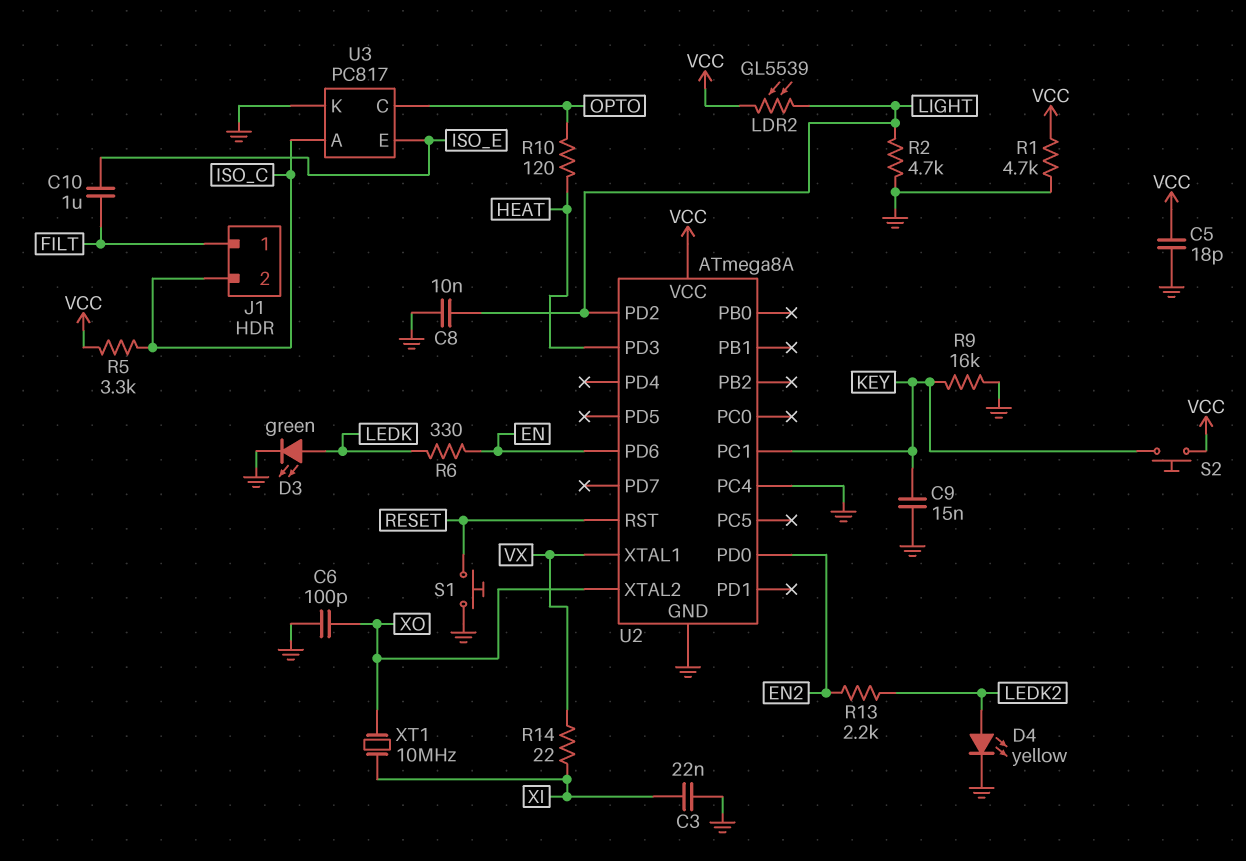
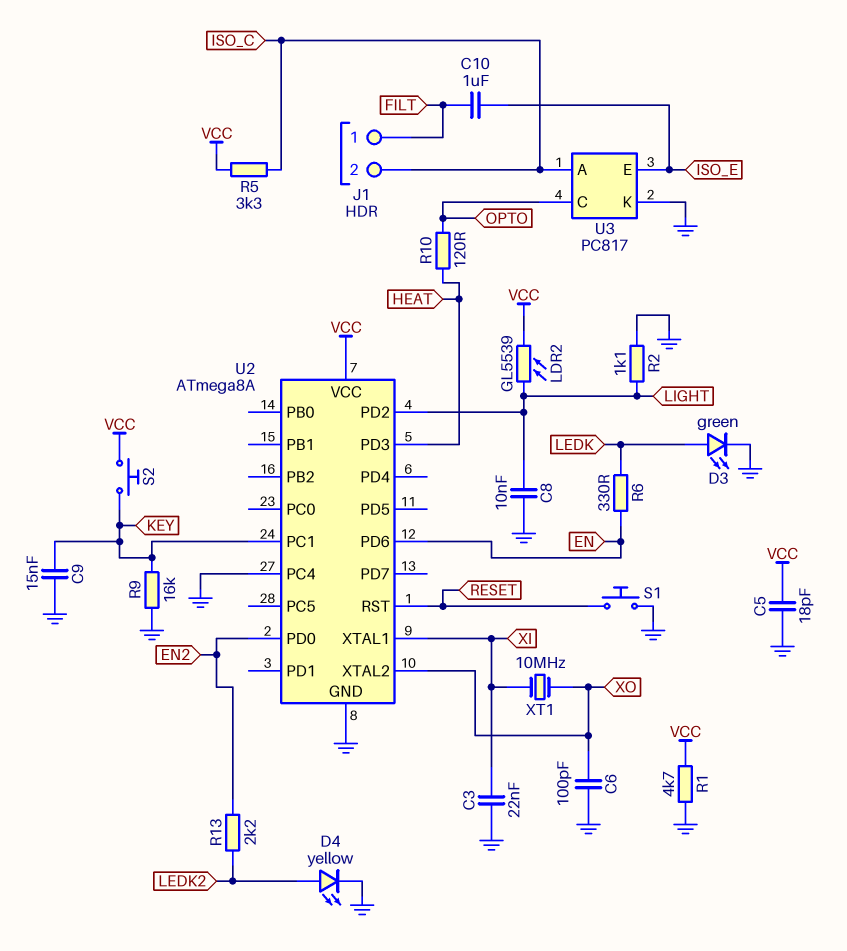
R2: 4.7k (GND, LIGHT) -> 1.1k (GND, LIGHT)
R14: 22 (VX, XI) -> none
U2 pin XTAL1: VX -> XI

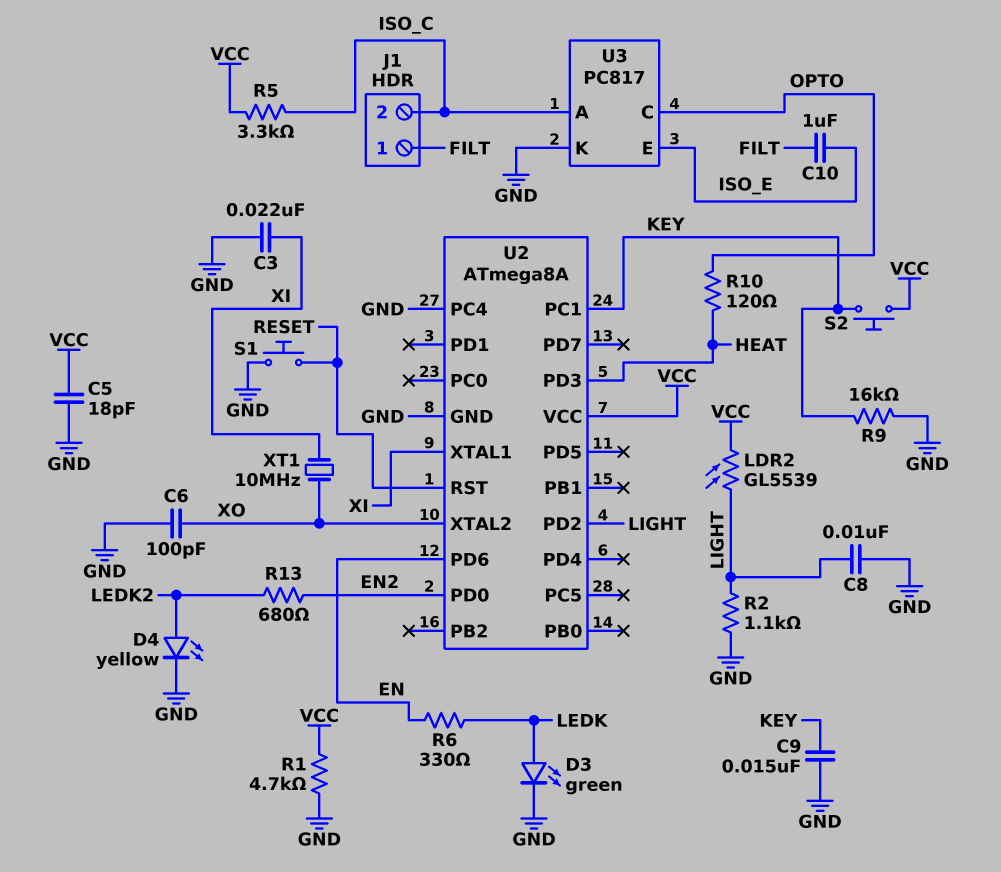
R13: 2.2k (EN2, LEDK2) -> 680 (EN2, LEDK2)

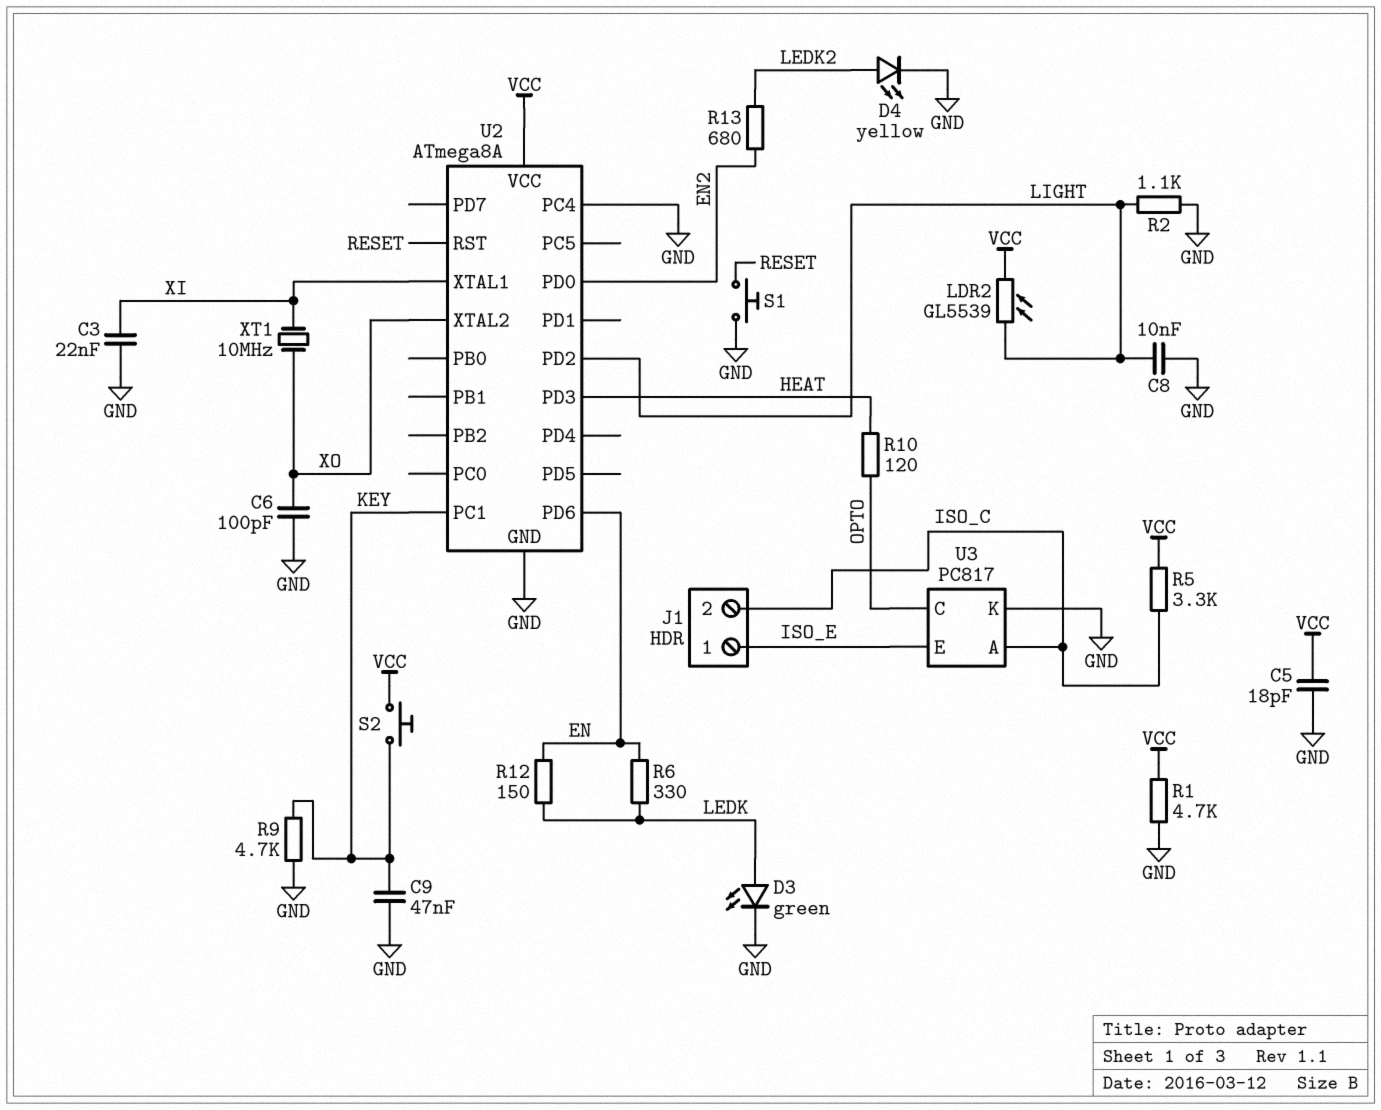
C9: 15nF (GND, KEY) -> 47nF (GND, KEY)
C10: 1uF (FILT, ISO_E) -> none
J1 pin 1: FILT -> ISO_E
R9: 16k (GND, KEY) -> 4.7k (GND, KEY)
R12: none -> 150 (EN, LEDK)

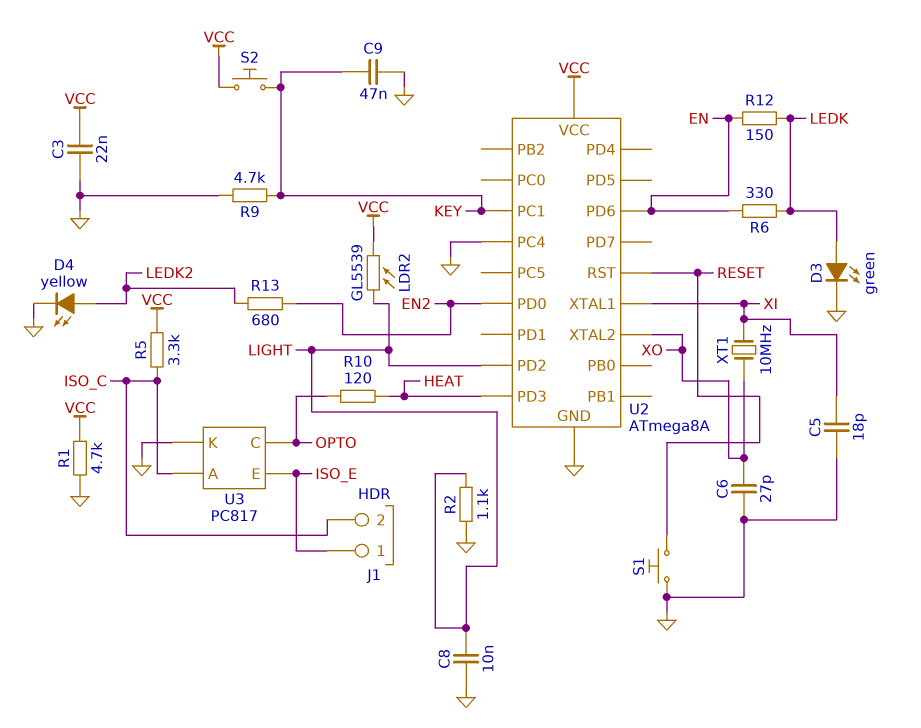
C3: 22nF (GND, XI) -> 22nF (GND, VCC)
C5: 18pF (GND, VCC) -> 18pF (GND, XI)
C6: 100pF (GND, XO) -> 27pF (GND, XO)

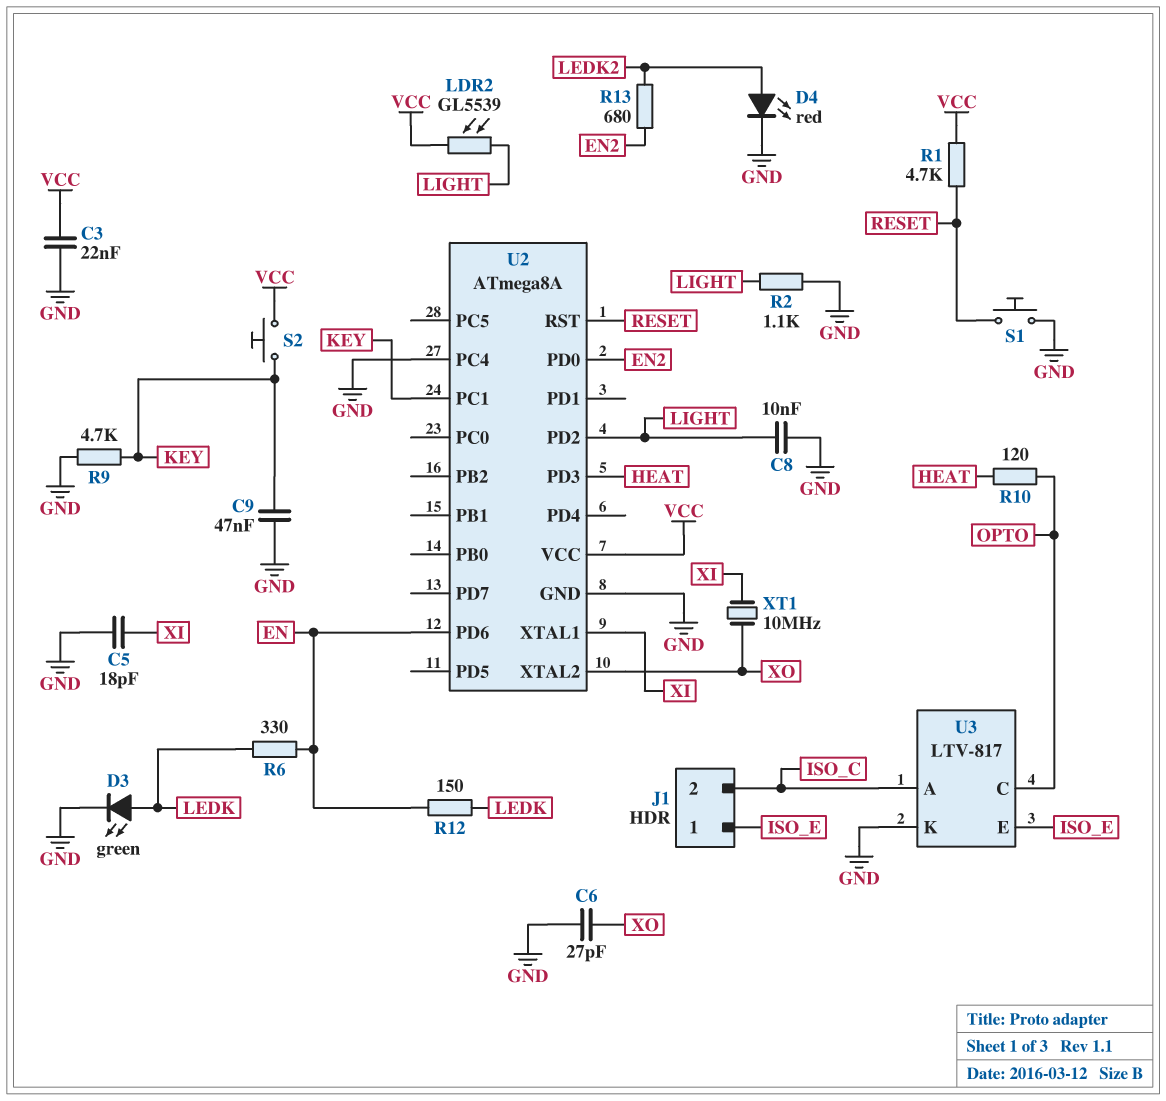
D4: LED yellow (A LEDK2, K GND) -> LED red (A LEDK2, K GND)
R1: 4.7k (GND, VCC) -> 4.7k (RESET, VCC)
R5: 3.3k (ISO_C, VCC) -> none
U3: PC817 -> LTV-817

